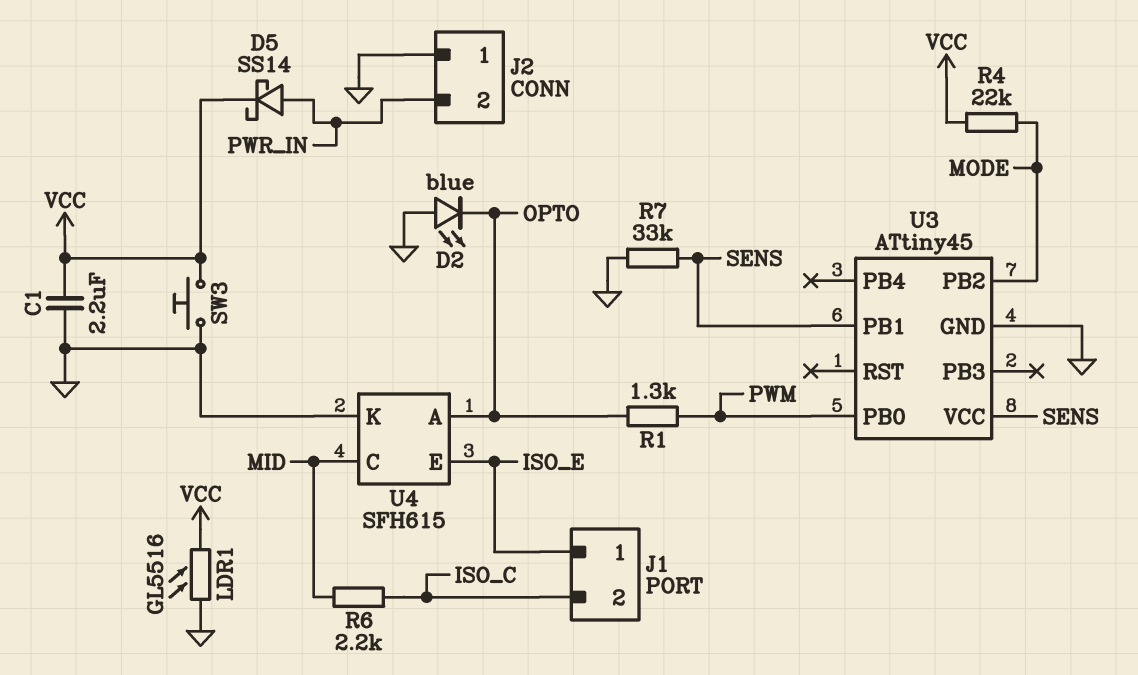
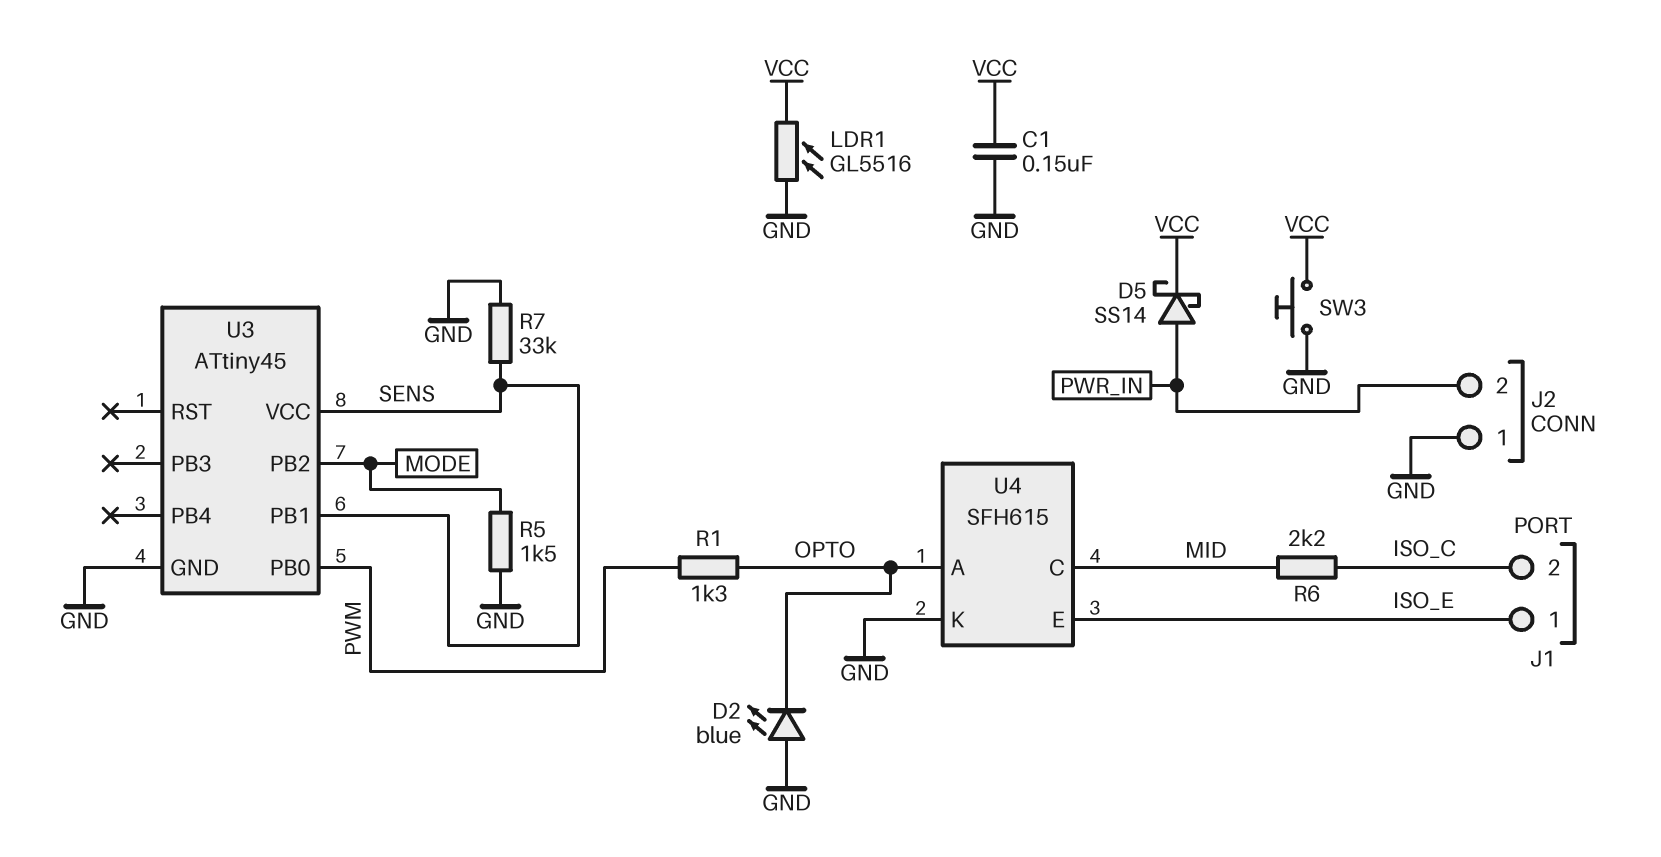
C1: 2.2uF (GND, VCC) -> 150nF (GND, VCC)
R4: 22k (MODE, VCC) -> none
R5: none -> 1.5k (GND, MODE)

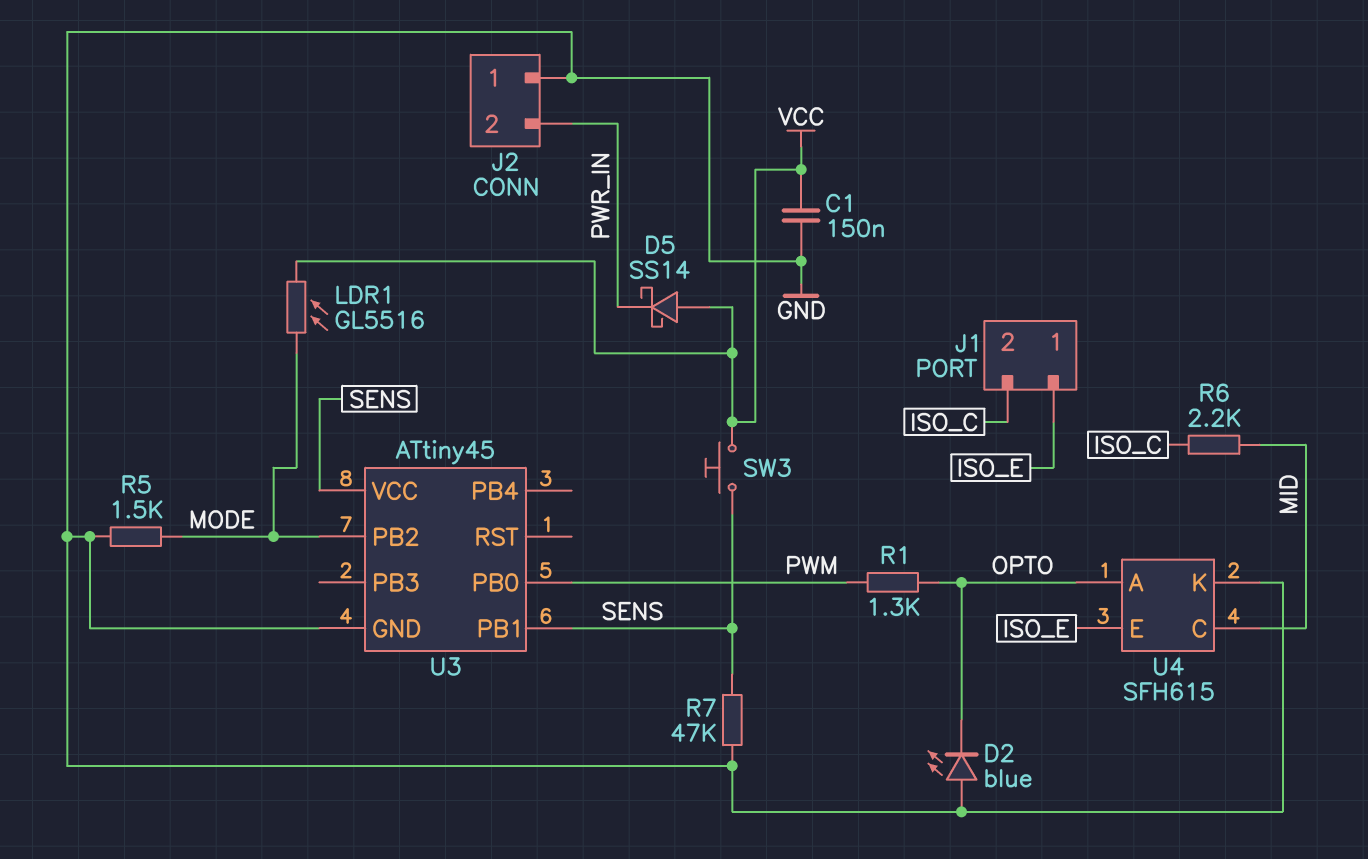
D5: schottky SS14 (A PWR_IN, K VCC) -> schottky SS14 (A VCC, K PWR_IN)
LDR1: GL5516 (GND, VCC) -> GL5516 (MODE, VCC)
R7: 33k (GND, SENS) -> 47k (GND, SENS)
SW3: button (GND, VCC) -> button (SENS, VCC)

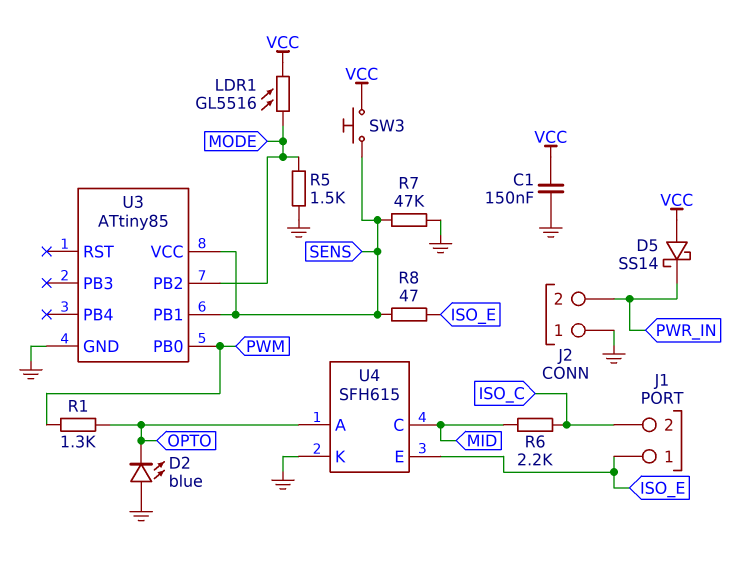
R8: none -> 47 (ISO_E, SENS)
U3: ATtiny45 -> ATtiny85

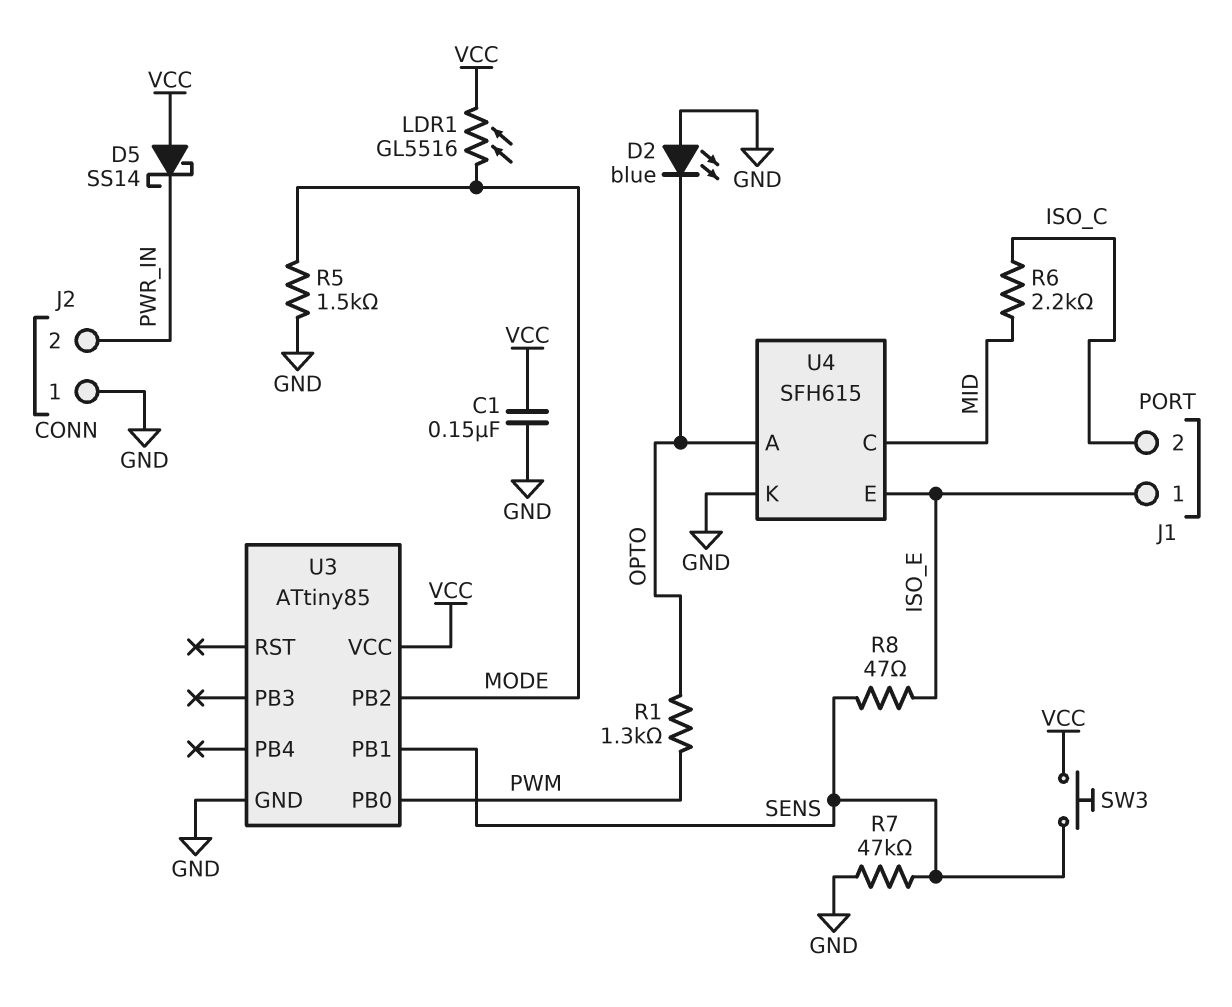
U3 pin VCC: SENS -> VCC

